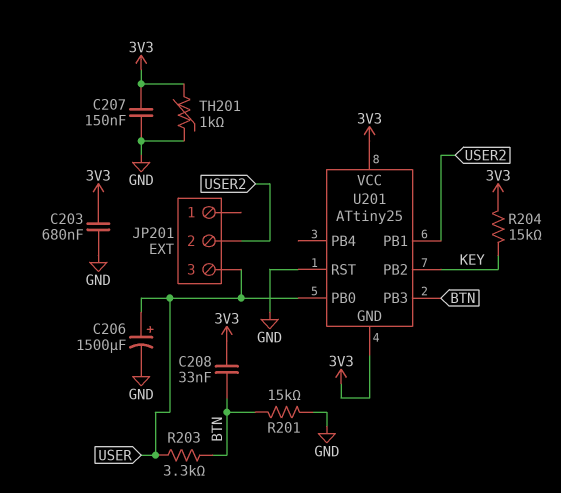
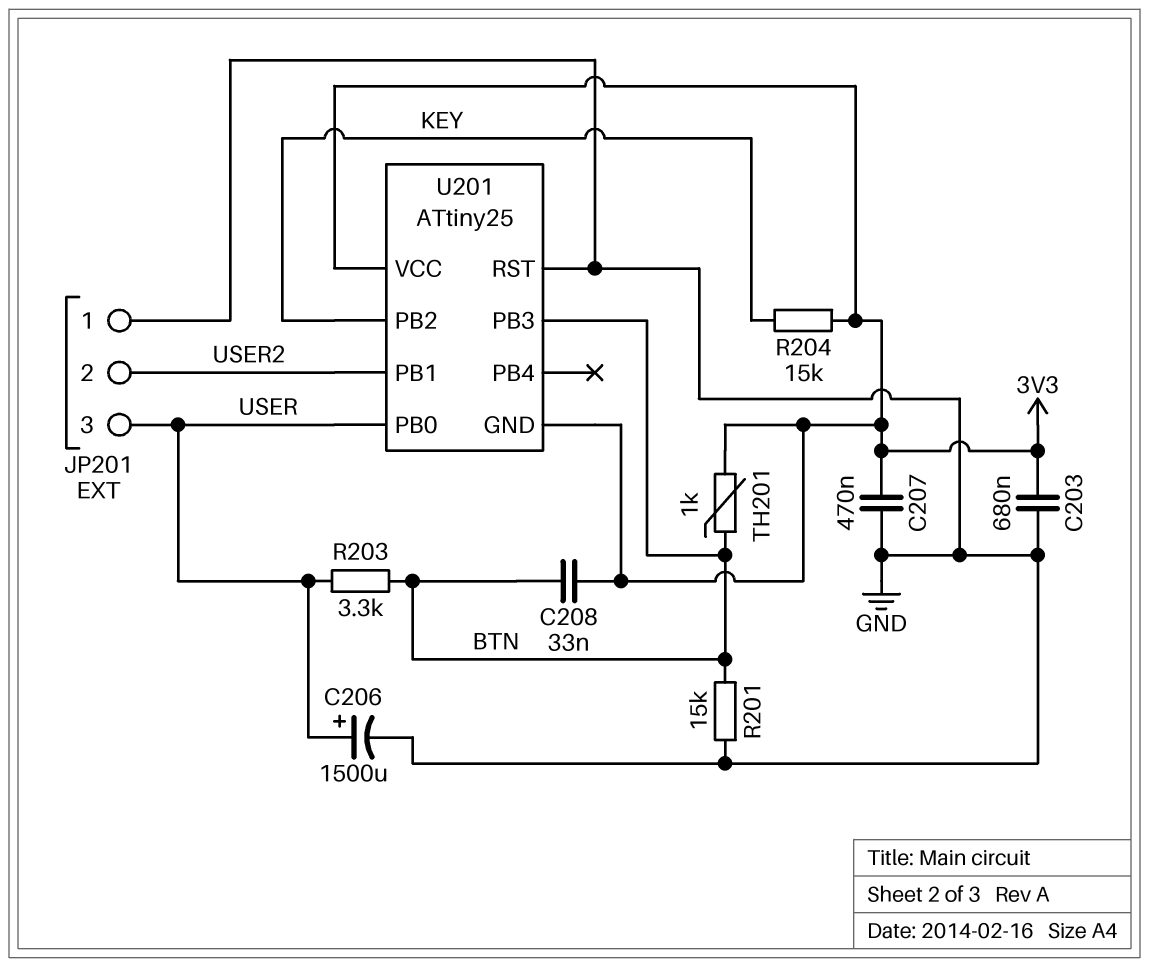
C207: 150nF (3V3, GND) -> 470nF (3V3, GND)
JP201 pin 1: none -> GND
TH201: 1k (3V3, GND) -> 1k (3V3, BTN)

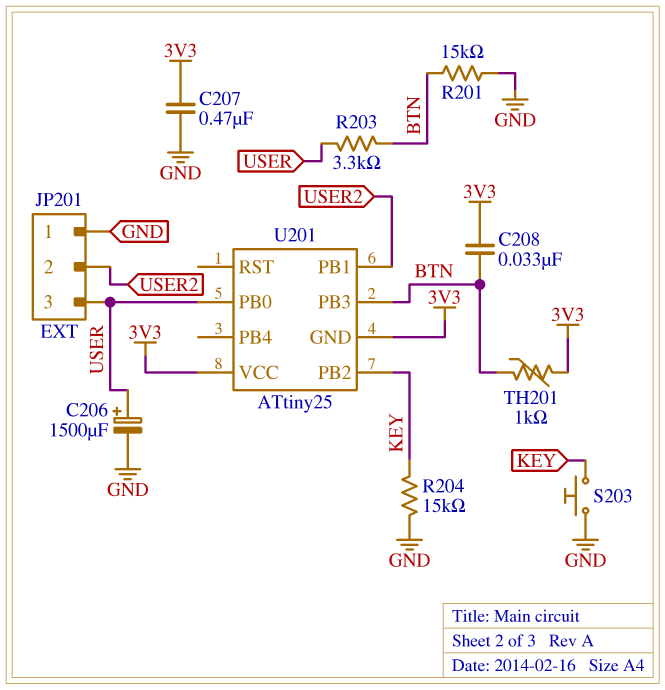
C203: 680nF (3V3, GND) -> none
R204: 15k (3V3, KEY) -> 15k (GND, KEY)
S203: none -> button (GND, KEY)
U201 pin RST: GND -> none

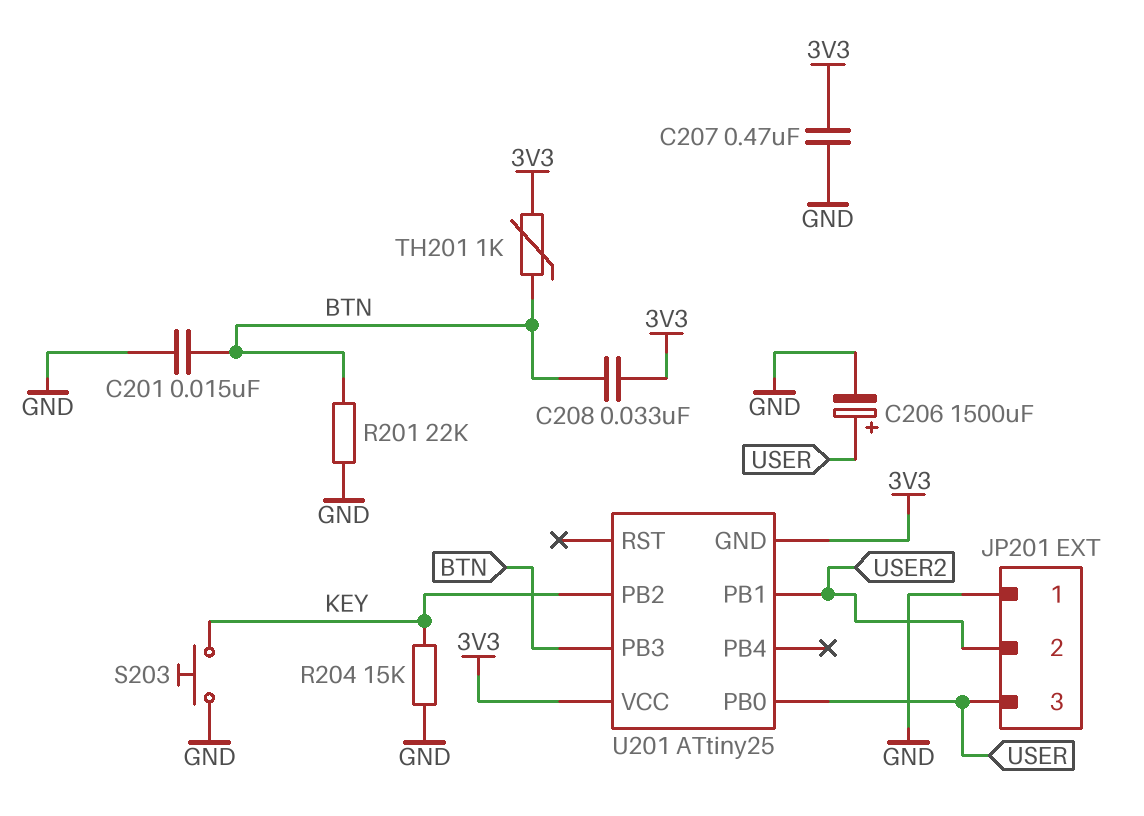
C201: none -> 15nF (BTN, GND)
R201: 15k (BTN, GND) -> 22k (BTN, GND)
R203: 3.3k (BTN, USER) -> none

